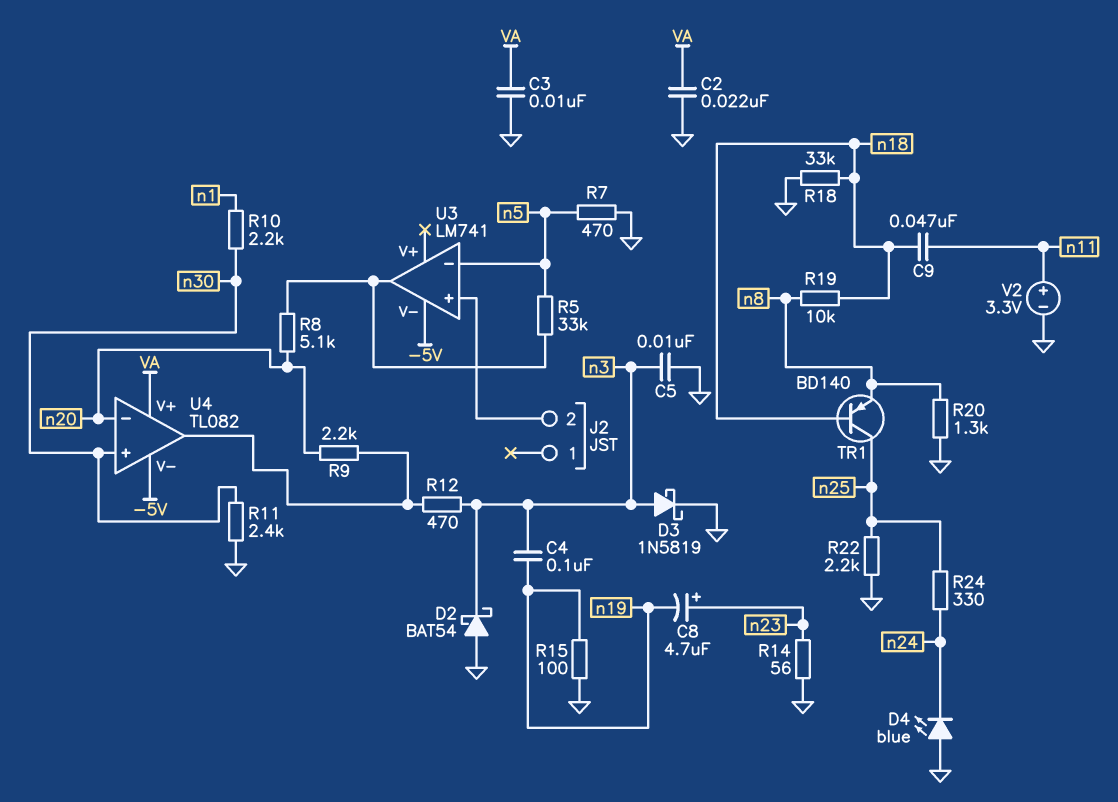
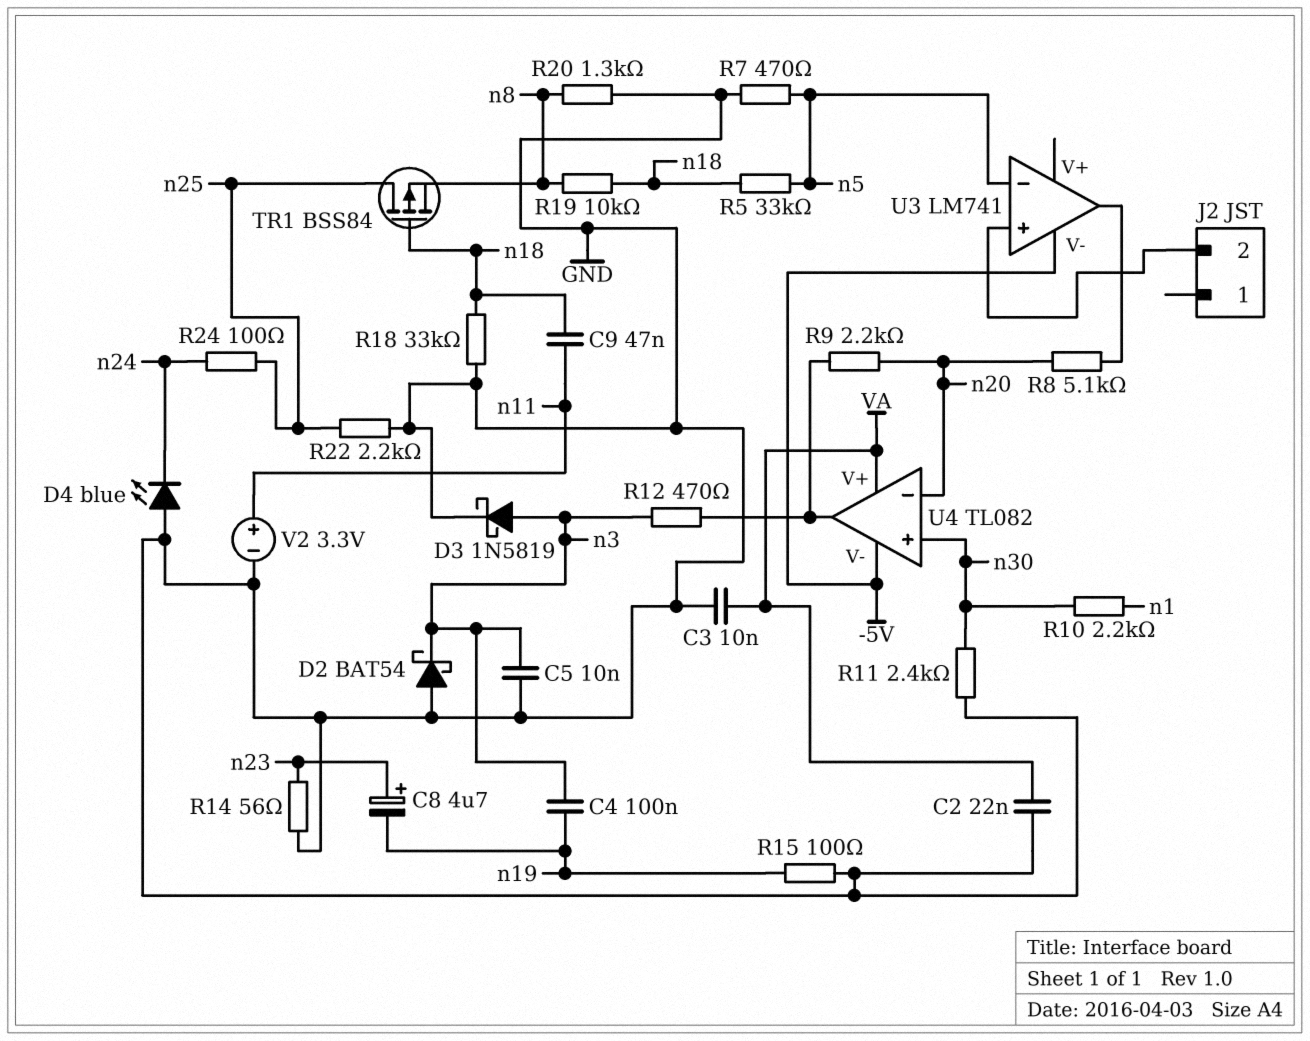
R5: 33k (U3/out, n5) -> 33k (n5, n18)
R24: 330 (n24, n25) -> 100 (n24, n25)
TR1: PNP BD140 (B n18, C n25, E n8) -> PMOS BSS84 (G n18, D n25, S n8)

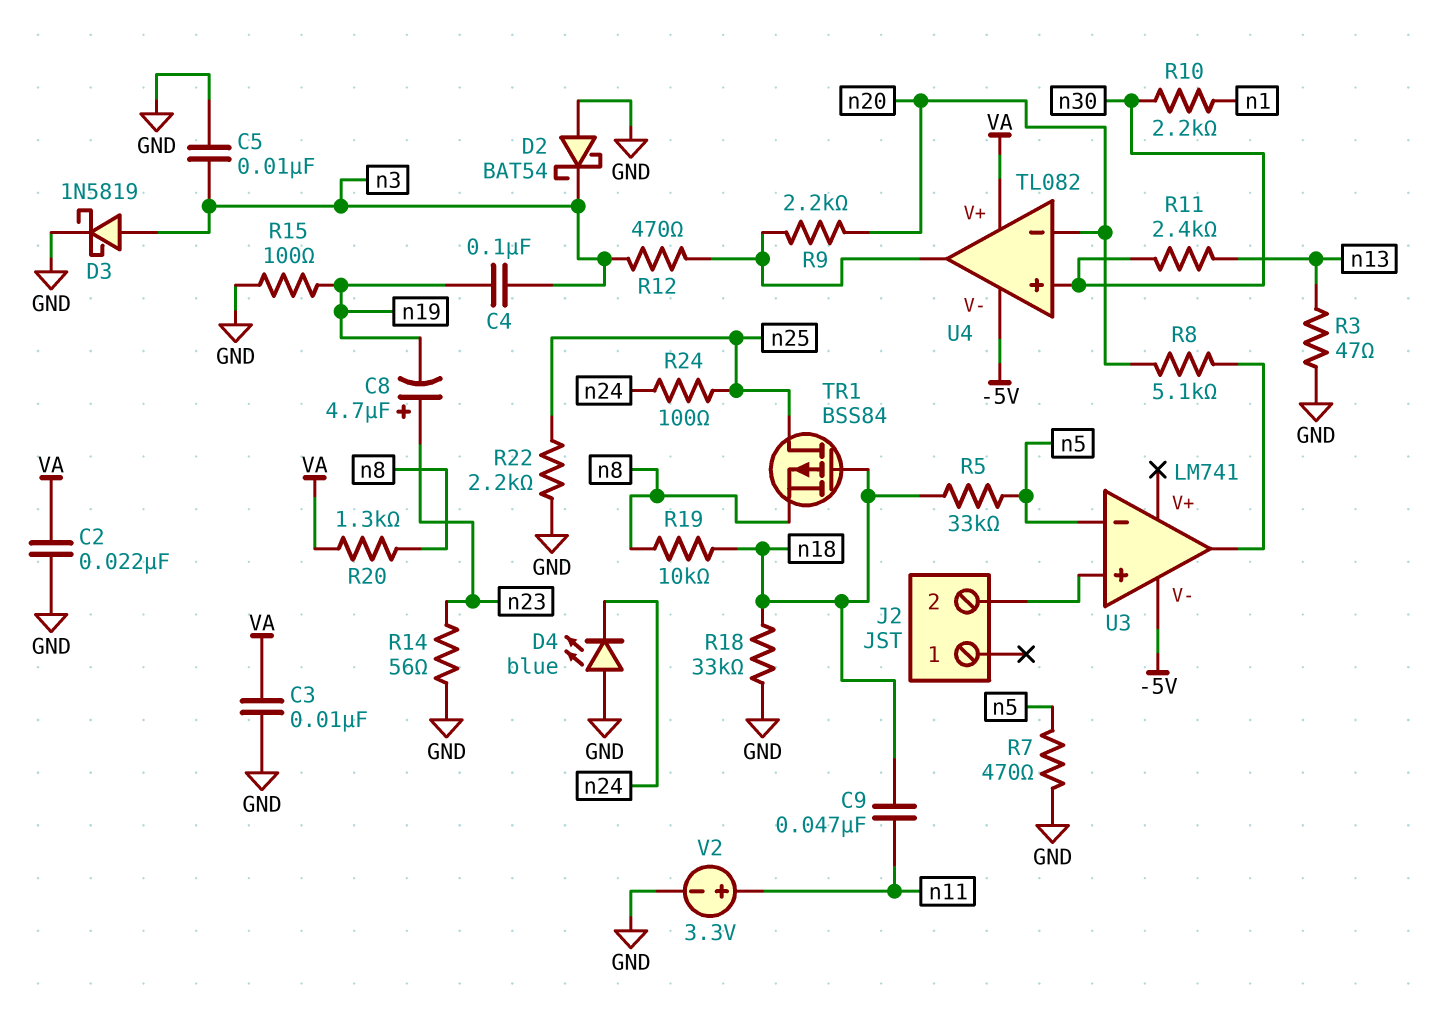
R3: none -> 47 (GND, n13)
R11: 2.4k (GND, n30) -> 2.4k (n13, n30)
R20: 1.3k (GND, n8) -> 1.3k (VA, n8)

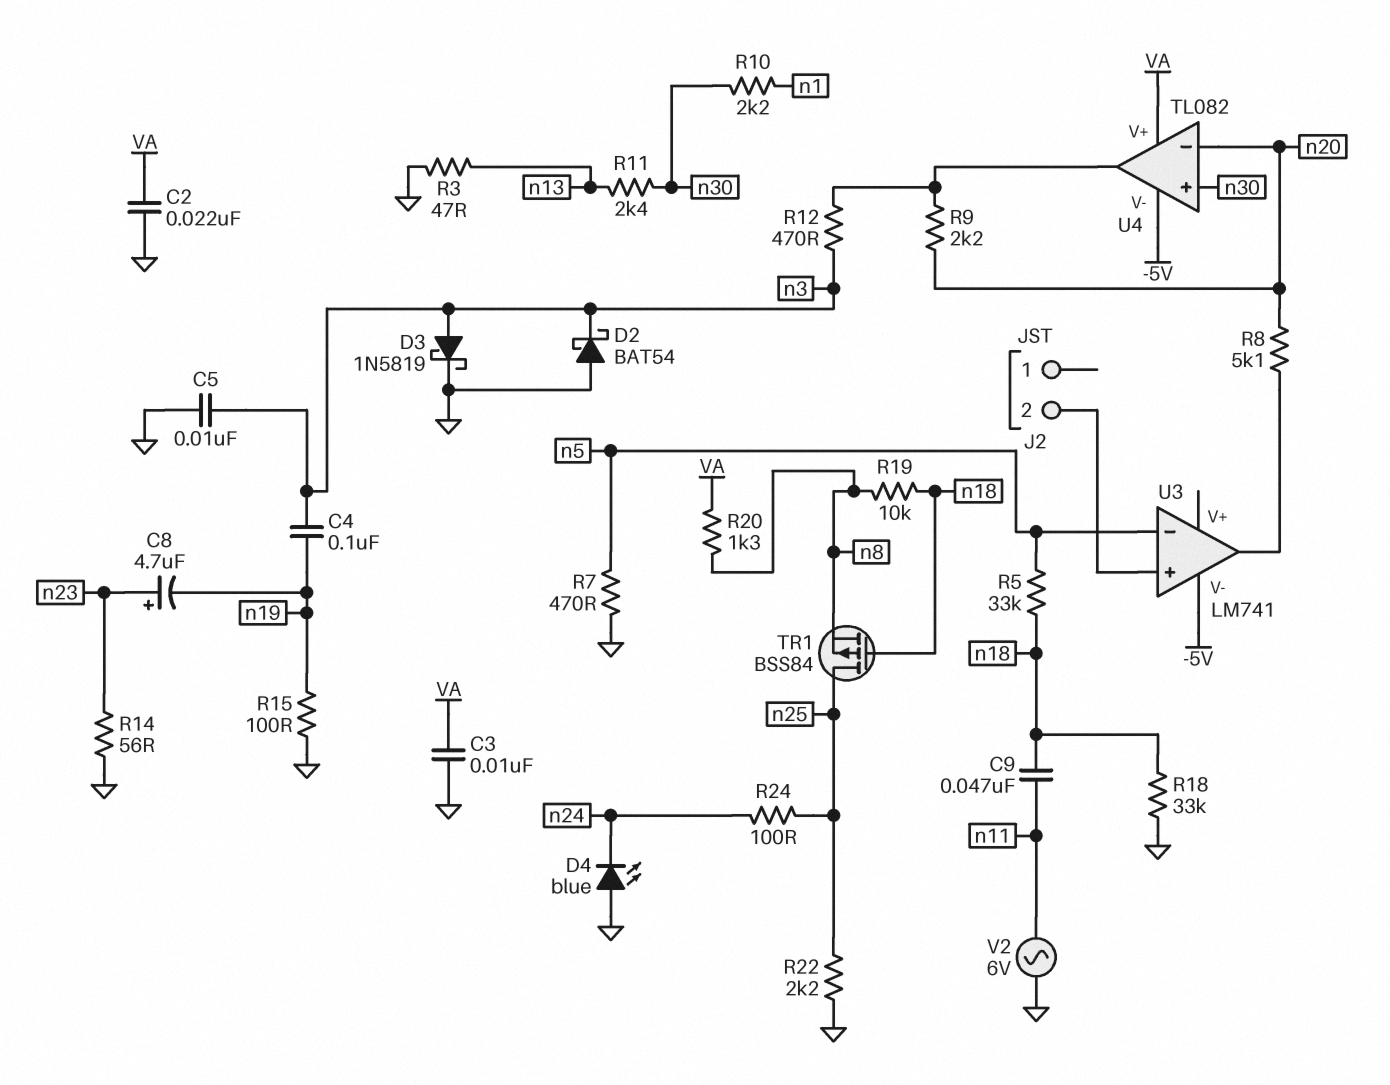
V2: 3.3V (plus n11, minus GND) -> AC 6V (GND, n11)

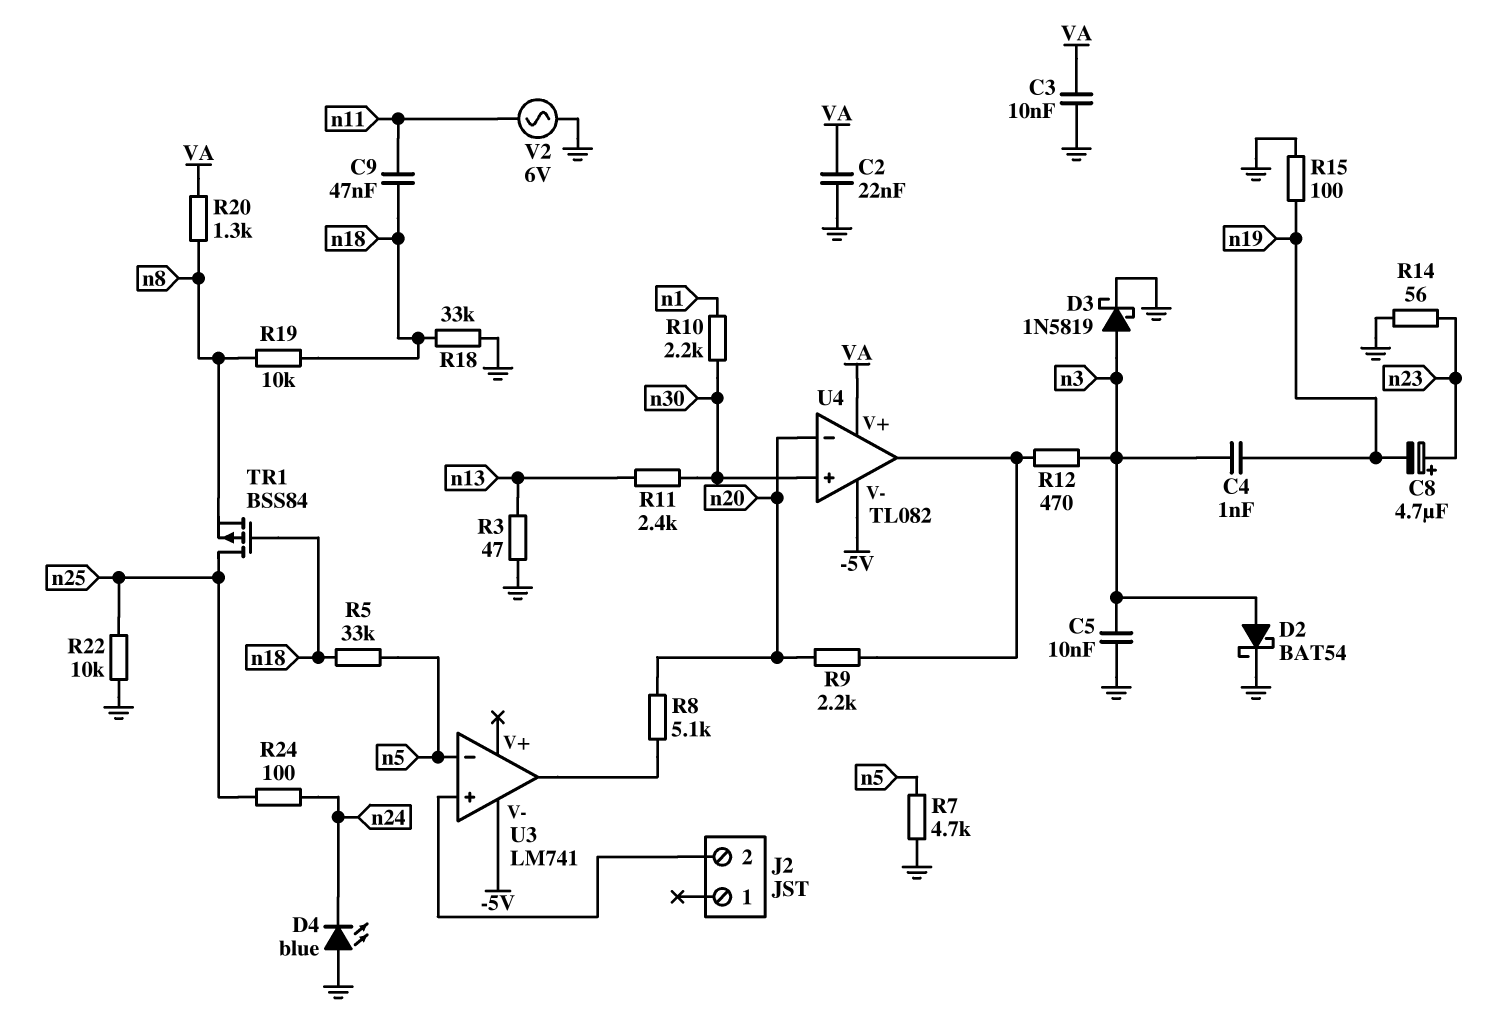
C4: 100nF (n3, n19) -> 1nF (n3, n19)
D2: schottky BAT54 (A GND, K n3) -> schottky BAT54 (A n3, K GND)
R7: 470 (GND, n5) -> 4.7k (GND, n5)
R22: 2.2k (GND, n25) -> 10k (GND, n25)

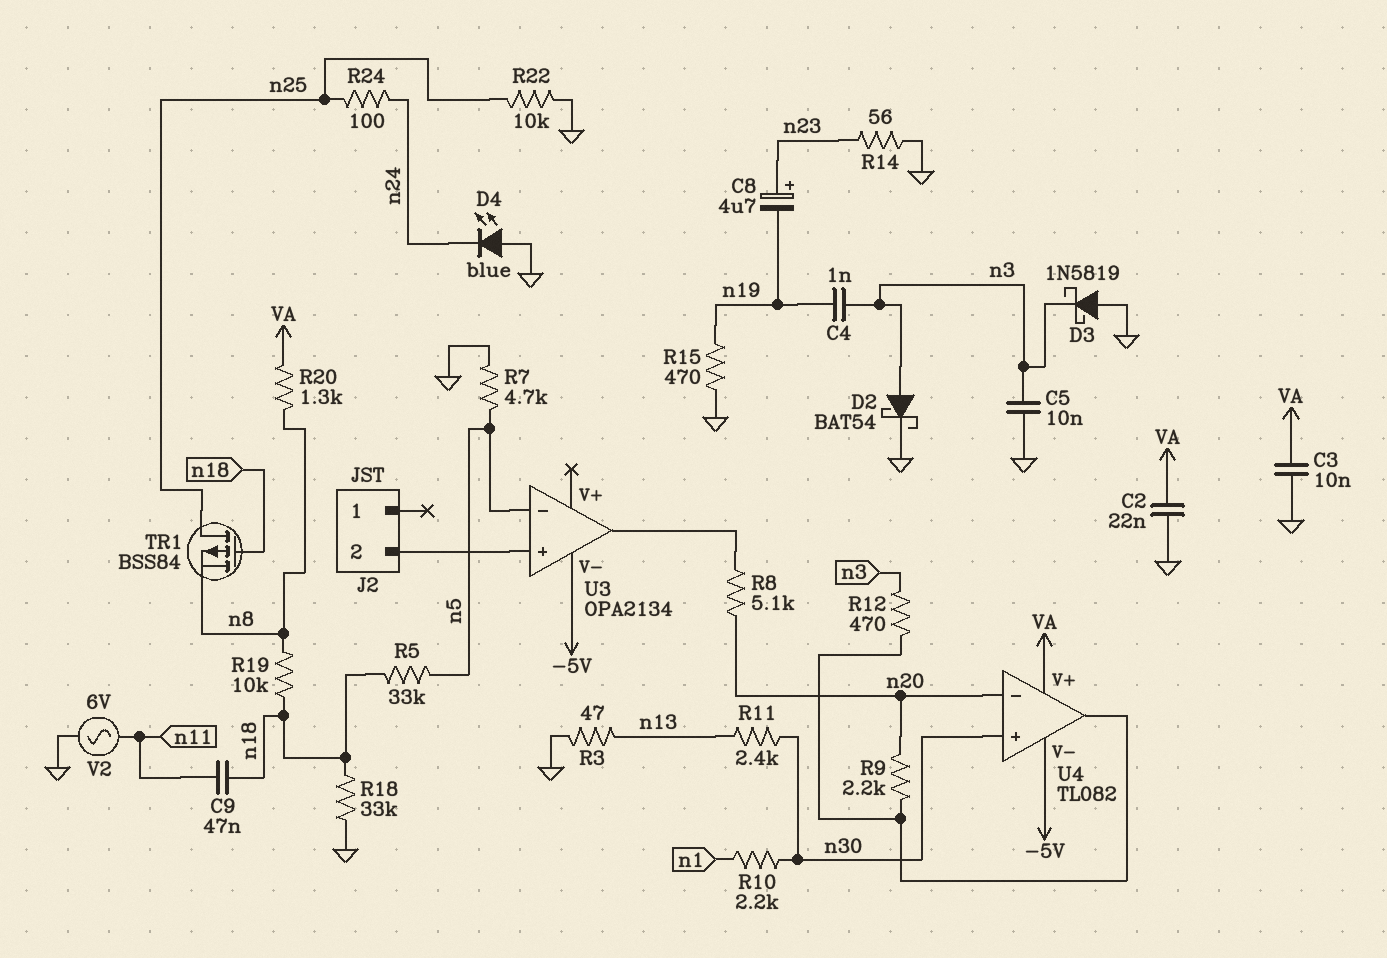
D3: schottky 1N5819 (A n3, K GND) -> schottky 1N5819 (A GND, K n3)
R15: 100 (GND, n19) -> 470 (GND, n19)
U3: LM741 -> OPA2134

